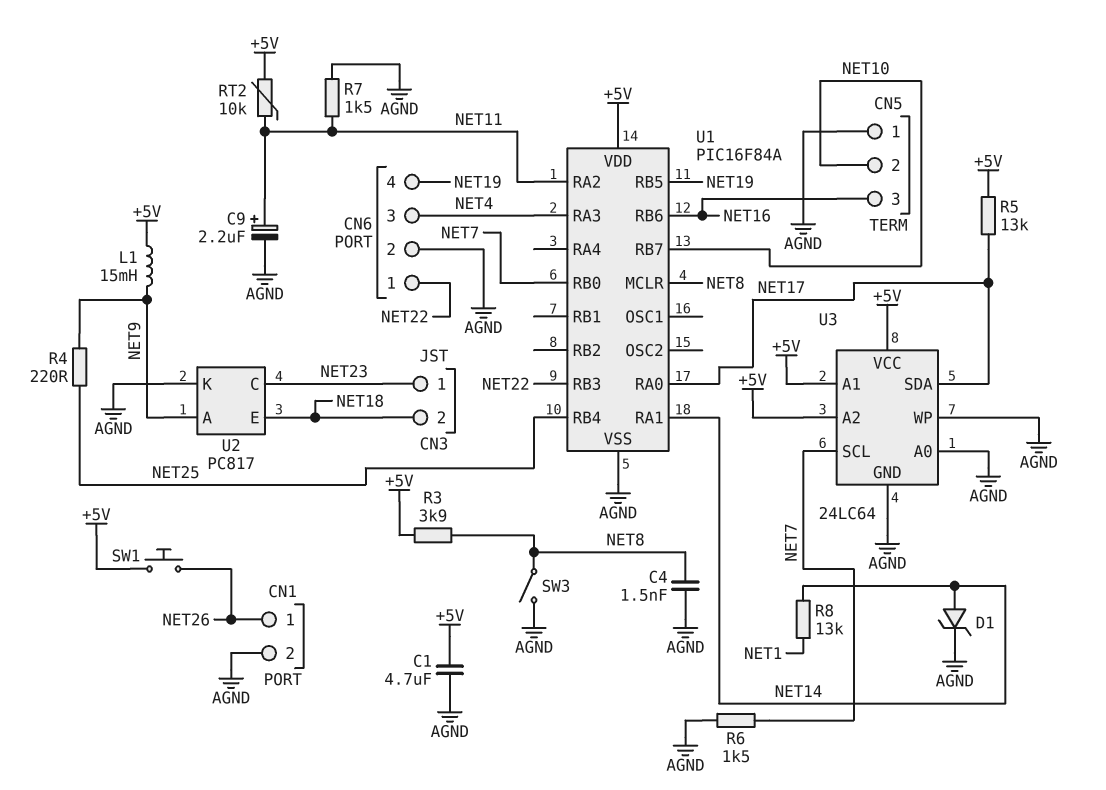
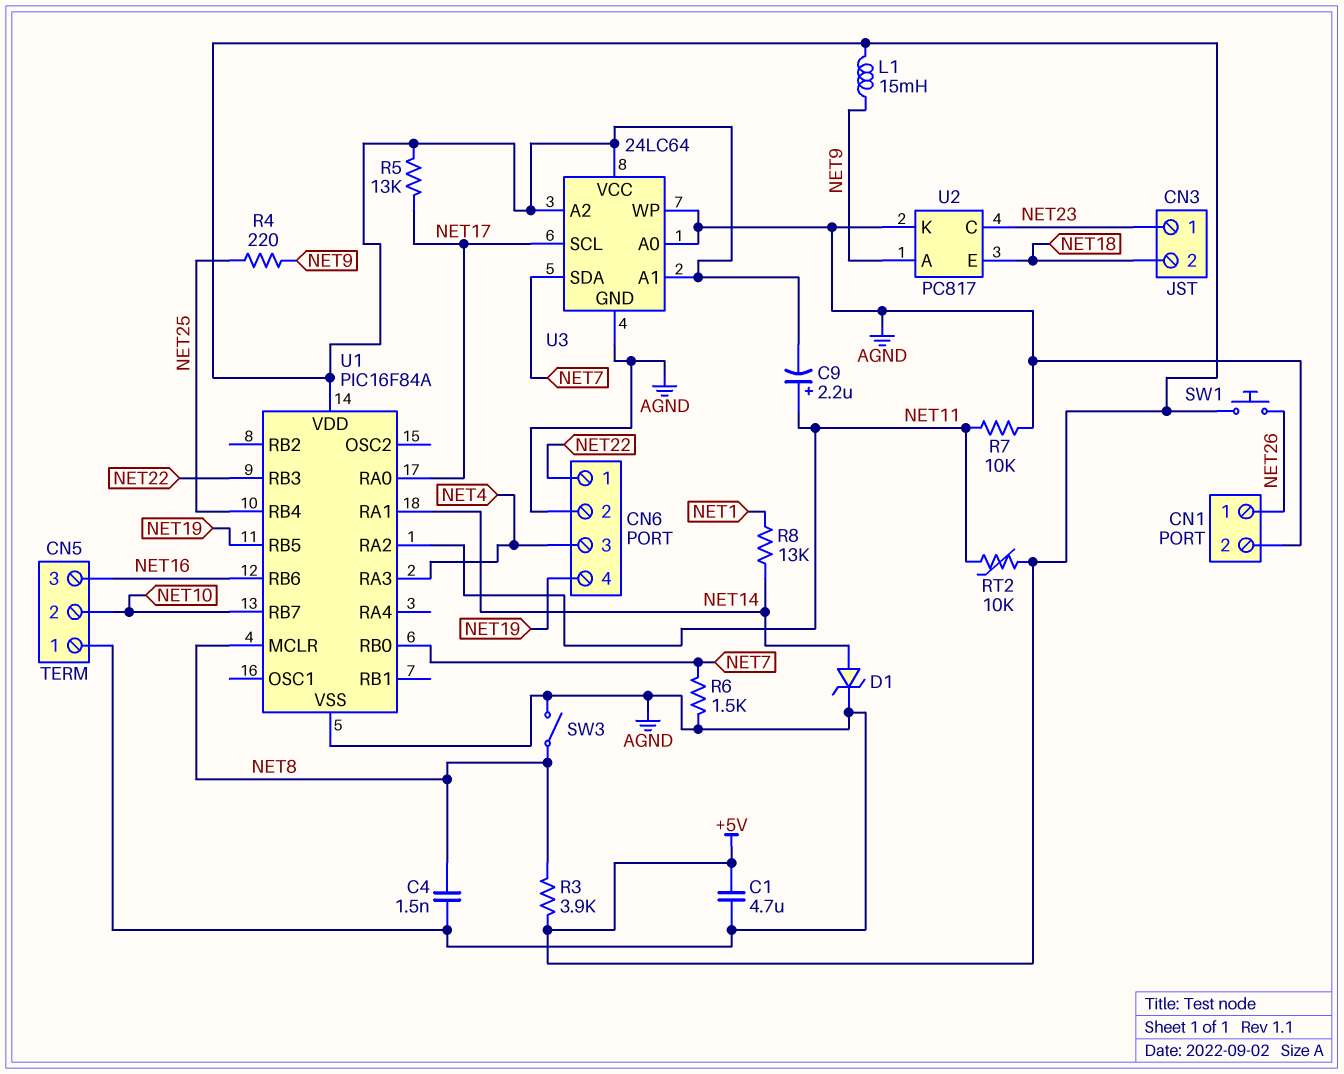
C9: 2.2uF (plus NET11, minus AGND) -> 2.2uF (plus NET11, minus +5V)
R7: 1.5k (AGND, NET11) -> 10k (AGND, NET11)
U3 pin SCL: NET7 -> NET17
U3 pin SDA: NET17 -> NET7

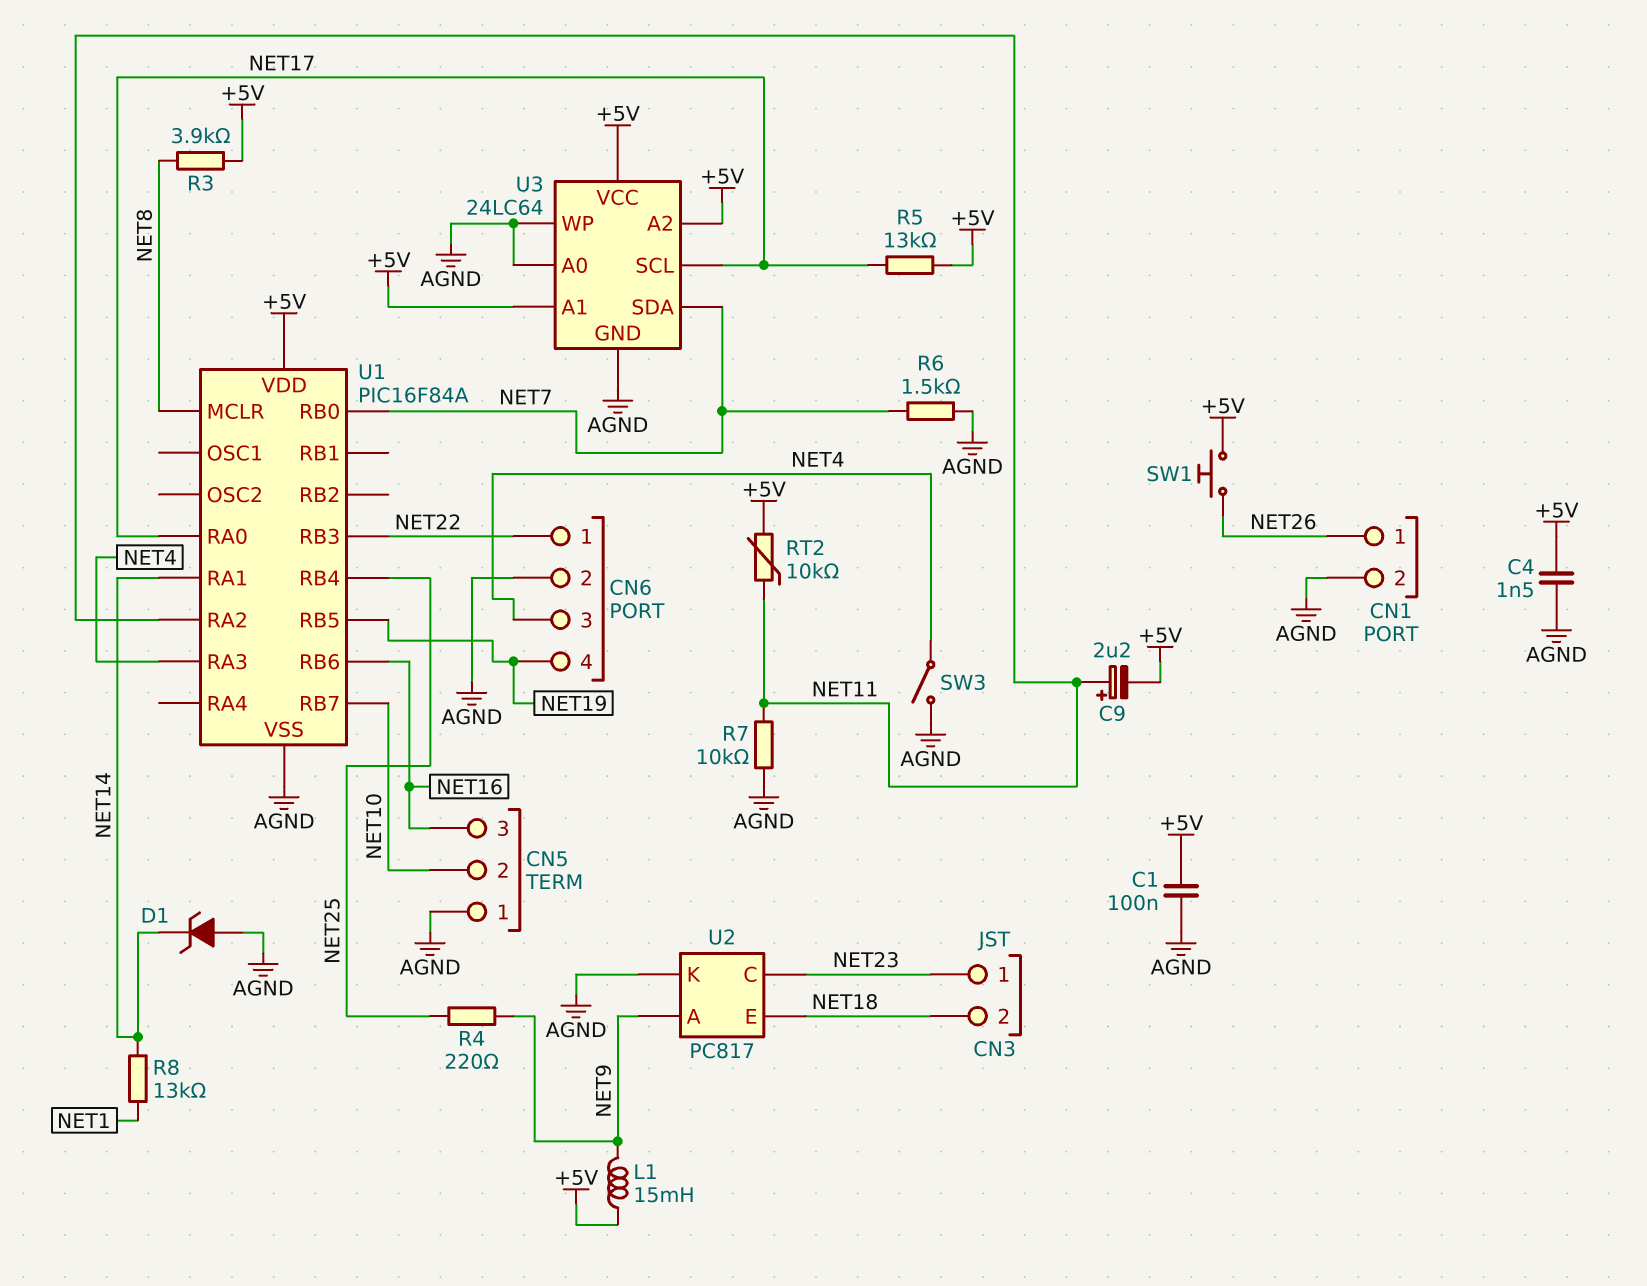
C1: 4.7uF (+5V, AGND) -> 100nF (+5V, AGND)
C4: 1.5nF (AGND, NET8) -> 1.5nF (+5V, AGND)
D1: zener (A NET14, K AGND) -> zener (A AGND, K NET14)
SW3: switch (AGND, NET8) -> switch (AGND, NET4)

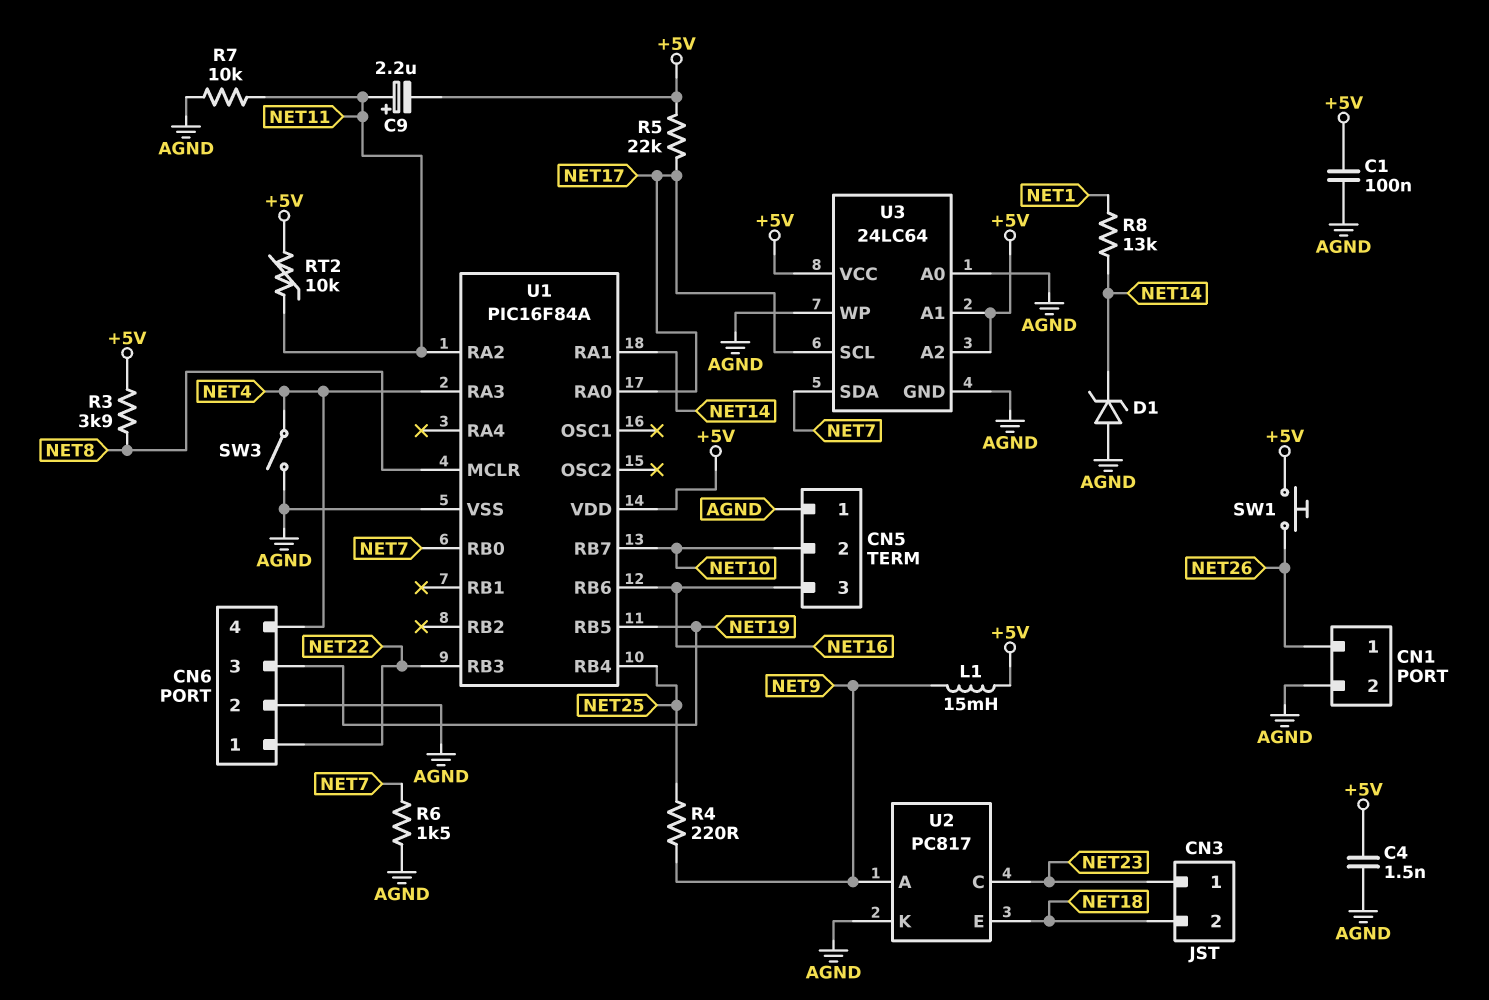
CN6 pin 3: NET4 -> NET19
CN6 pin 4: NET19 -> NET4
R5: 13k (+5V, NET17) -> 22k (+5V, NET17)

